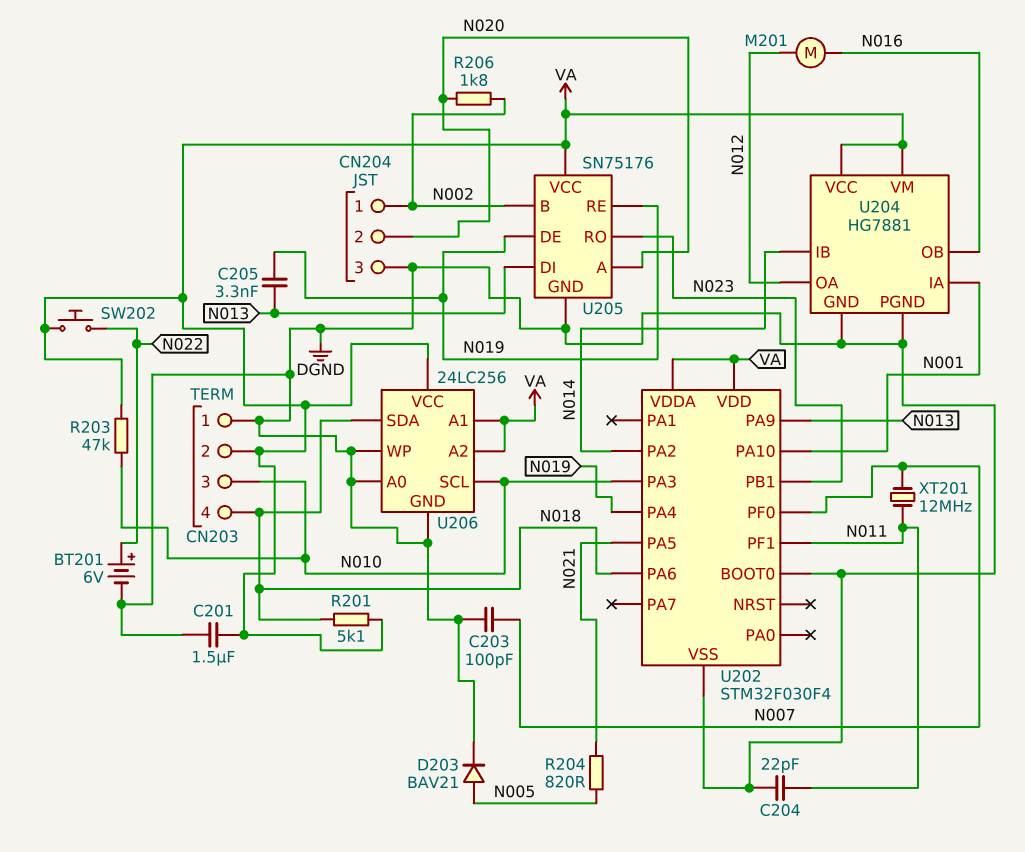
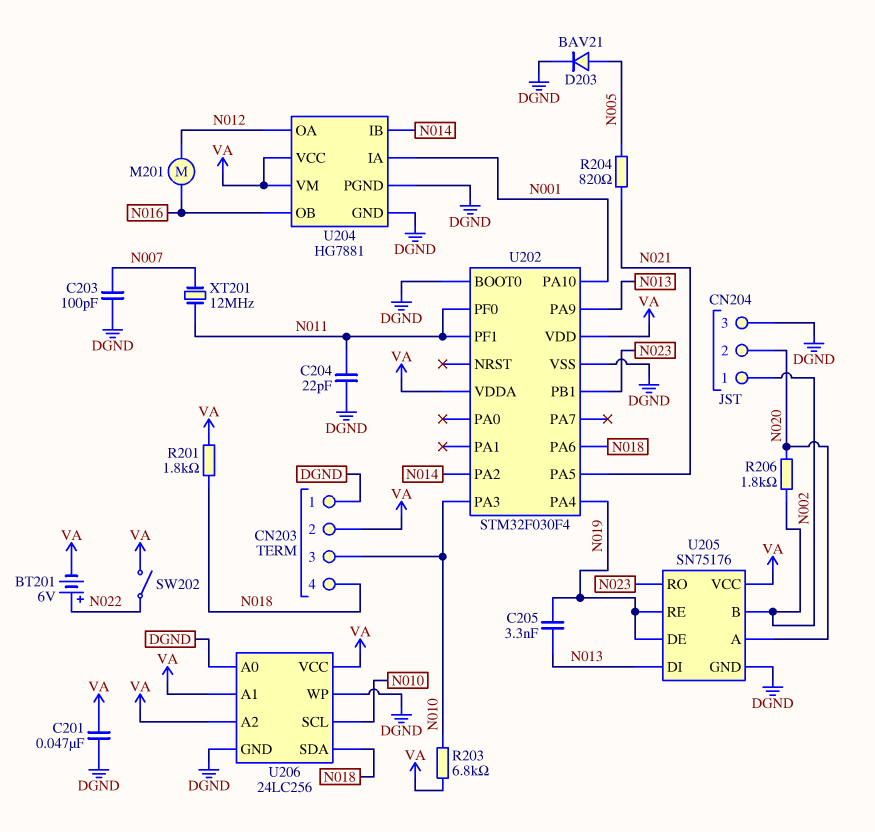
BT201: 6V (plus N022, minus DGND) -> 6V (plus N022, minus VA)
C201: 1.5uF (DGND, VA) -> 47nF (DGND, VA)
R201: 5.1k (N018, VA) -> 1.8k (N018, VA)
R203: 47k (N010, VA) -> 6.8k (N010, VA)
SW202: button (N022, VA) -> switch (N022, VA)
U202 pin PF0: N007 -> N011

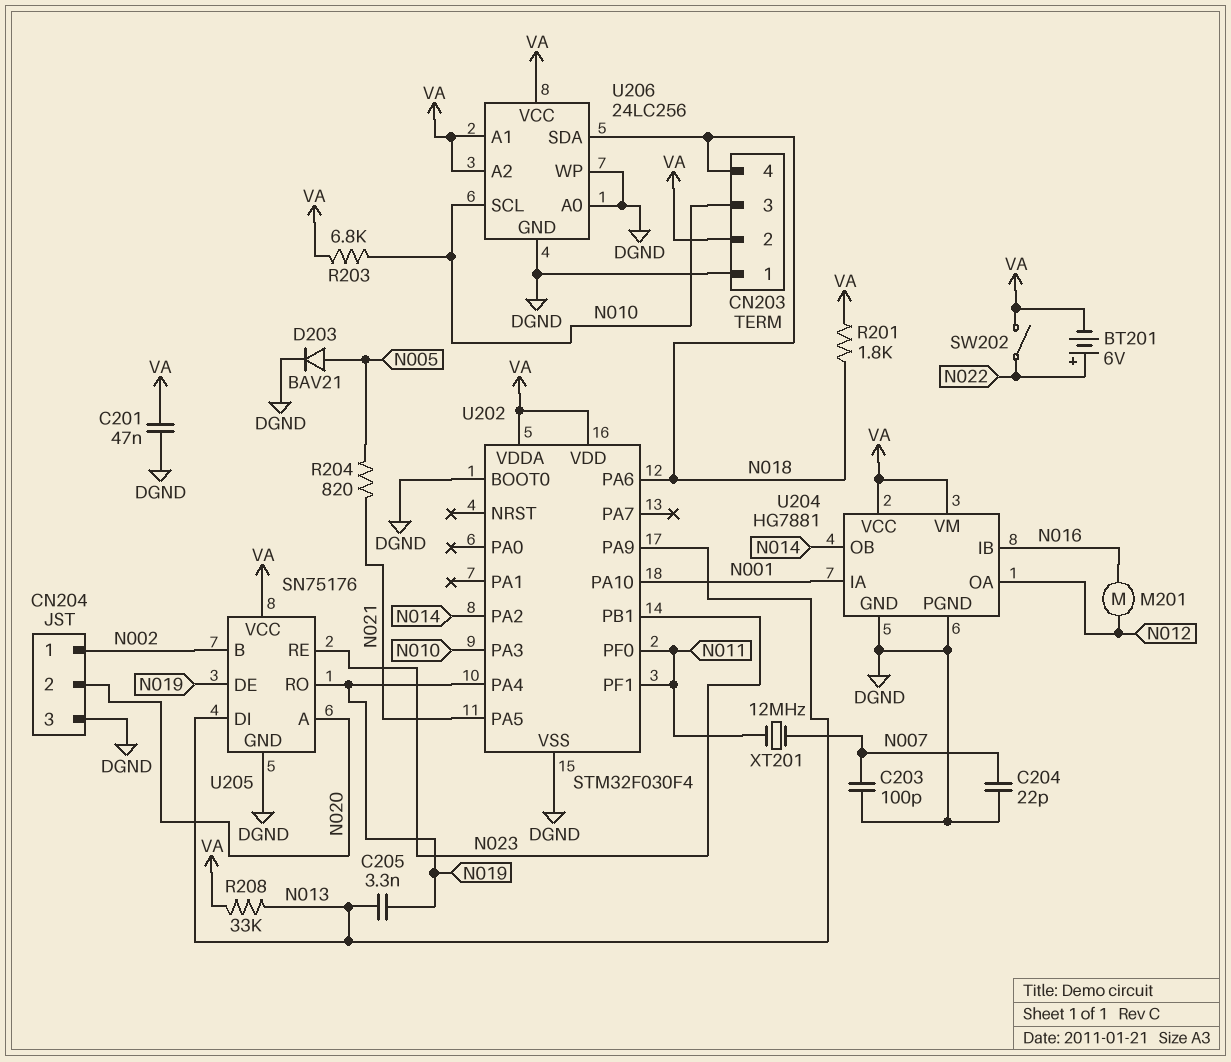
C204: 22pF (DGND, N011) -> 22pF (DGND, N007)
R206: 1.8k (N002, N020) -> none
R208: none -> 33k (N013, VA)
U204 pin IB: N014 -> N016
U204 pin OB: N016 -> N014
U205 pin RE: N019 -> N023
U205 pin RO: N023 -> N019

